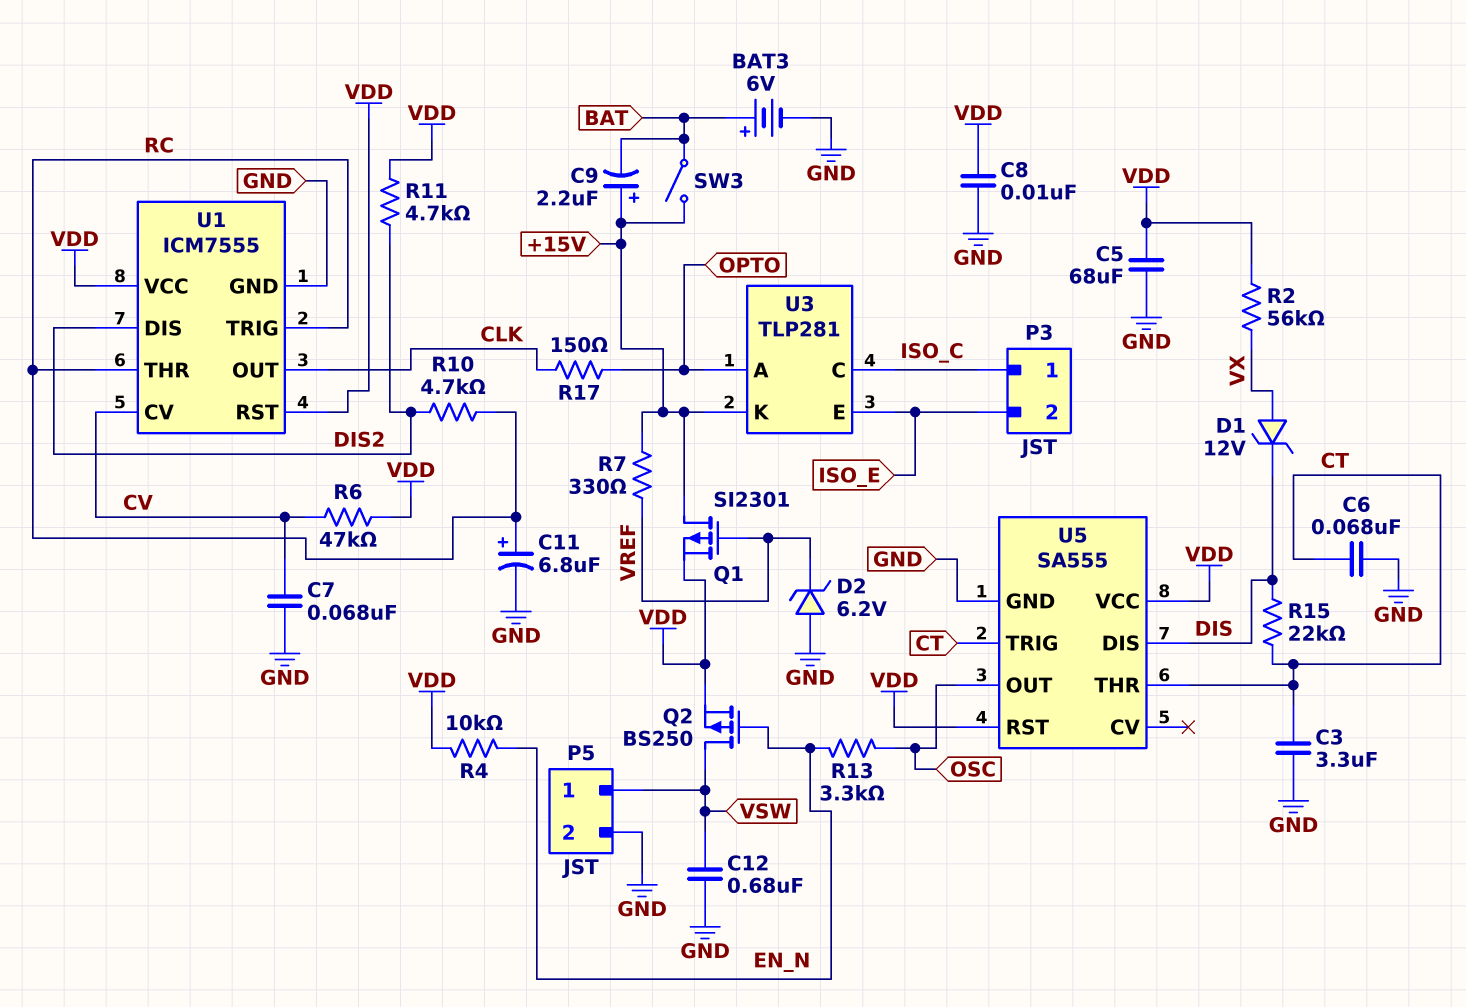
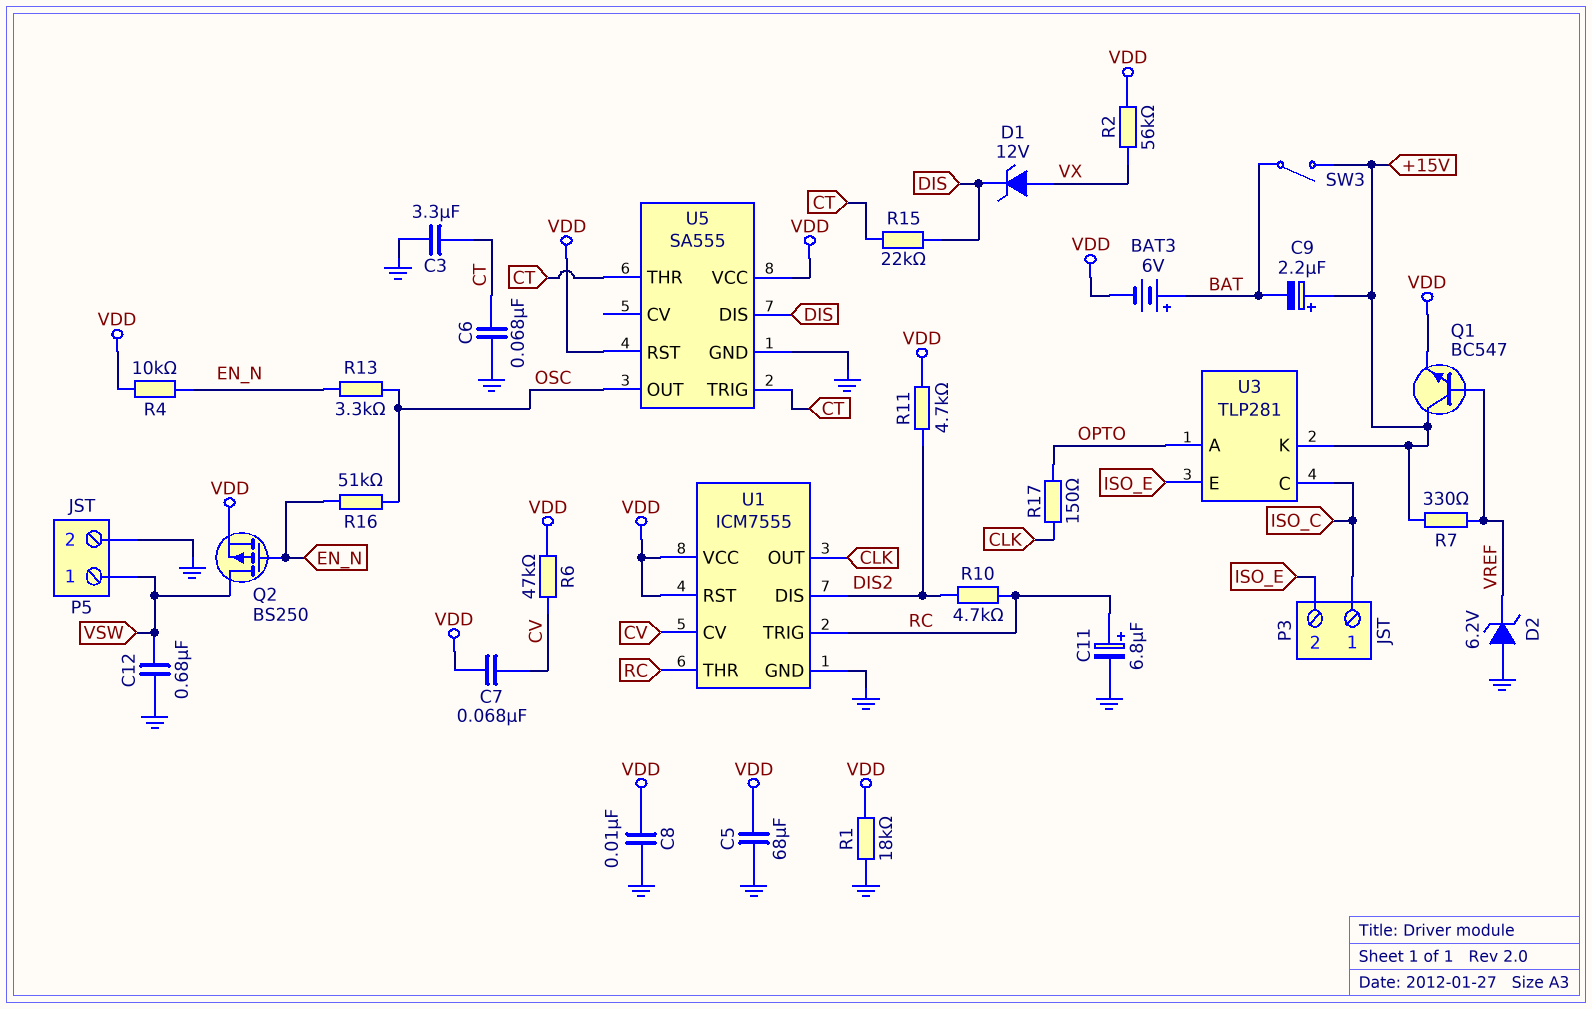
BAT3: 6V (plus BAT, minus GND) -> 6V (plus BAT, minus VDD)
C7: 68nF (CV, GND) -> 68nF (CV, VDD)
Q1: PMOS SI2301 (G VREF, D +15V, S VDD) -> NPN BC547 (B VREF, C +15V, E VDD)
R1: none -> 18k (GND, VDD)
R16: none -> 51k (EN_N, OSC)

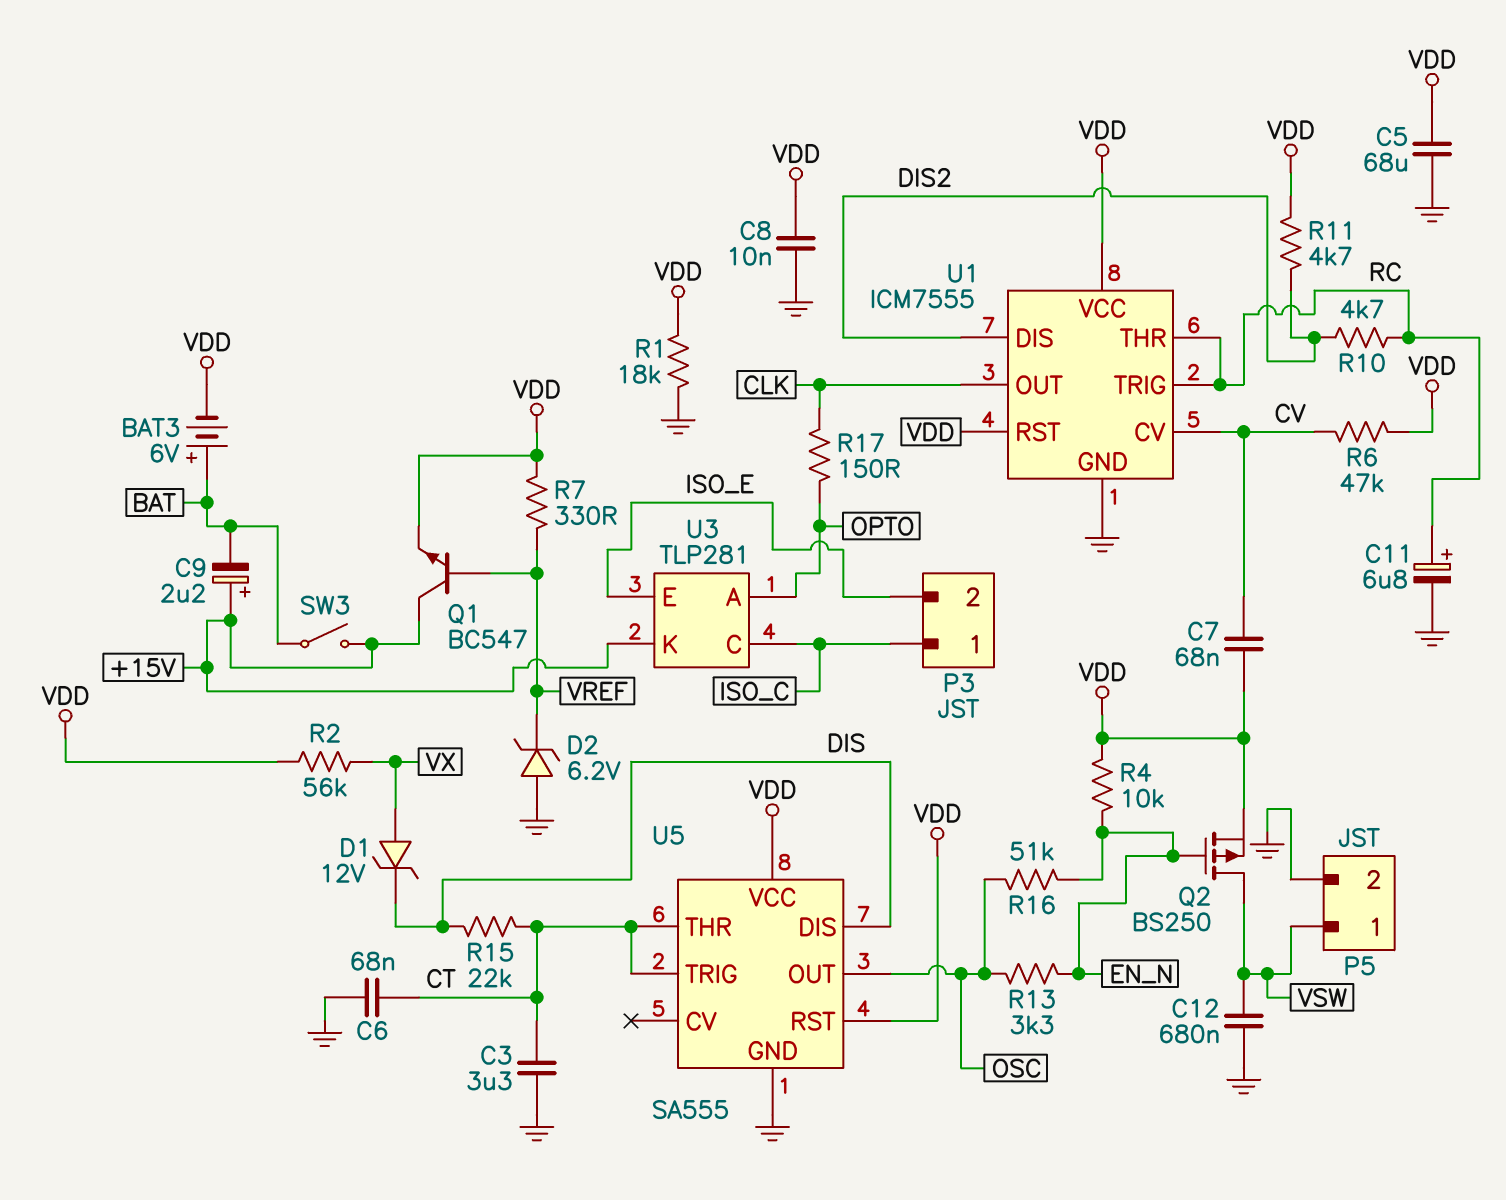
R7: 330 (+15V, VREF) -> 330 (VDD, VREF)

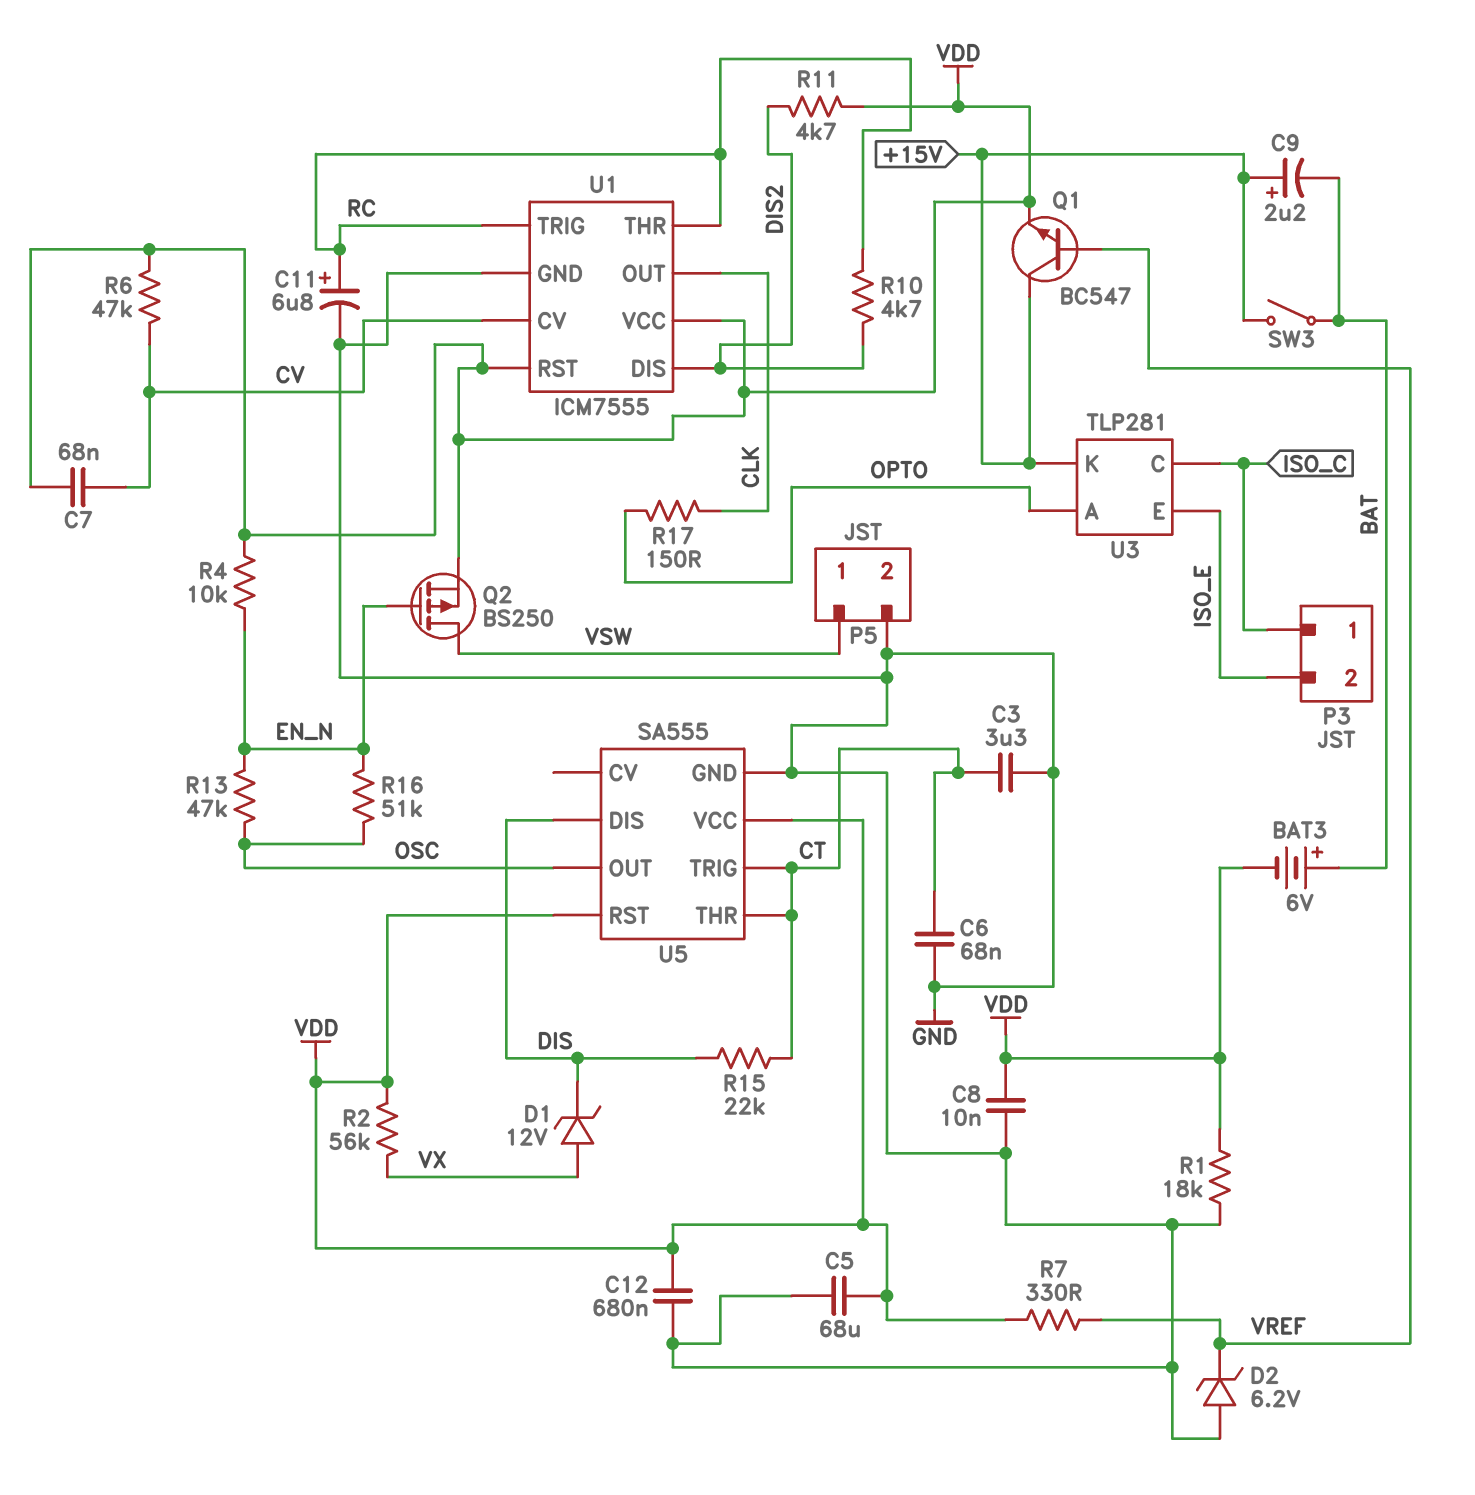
C12: 680nF (GND, VSW) -> 680nF (GND, VDD)
R13: 3.3k (EN_N, OSC) -> 47k (EN_N, OSC)

